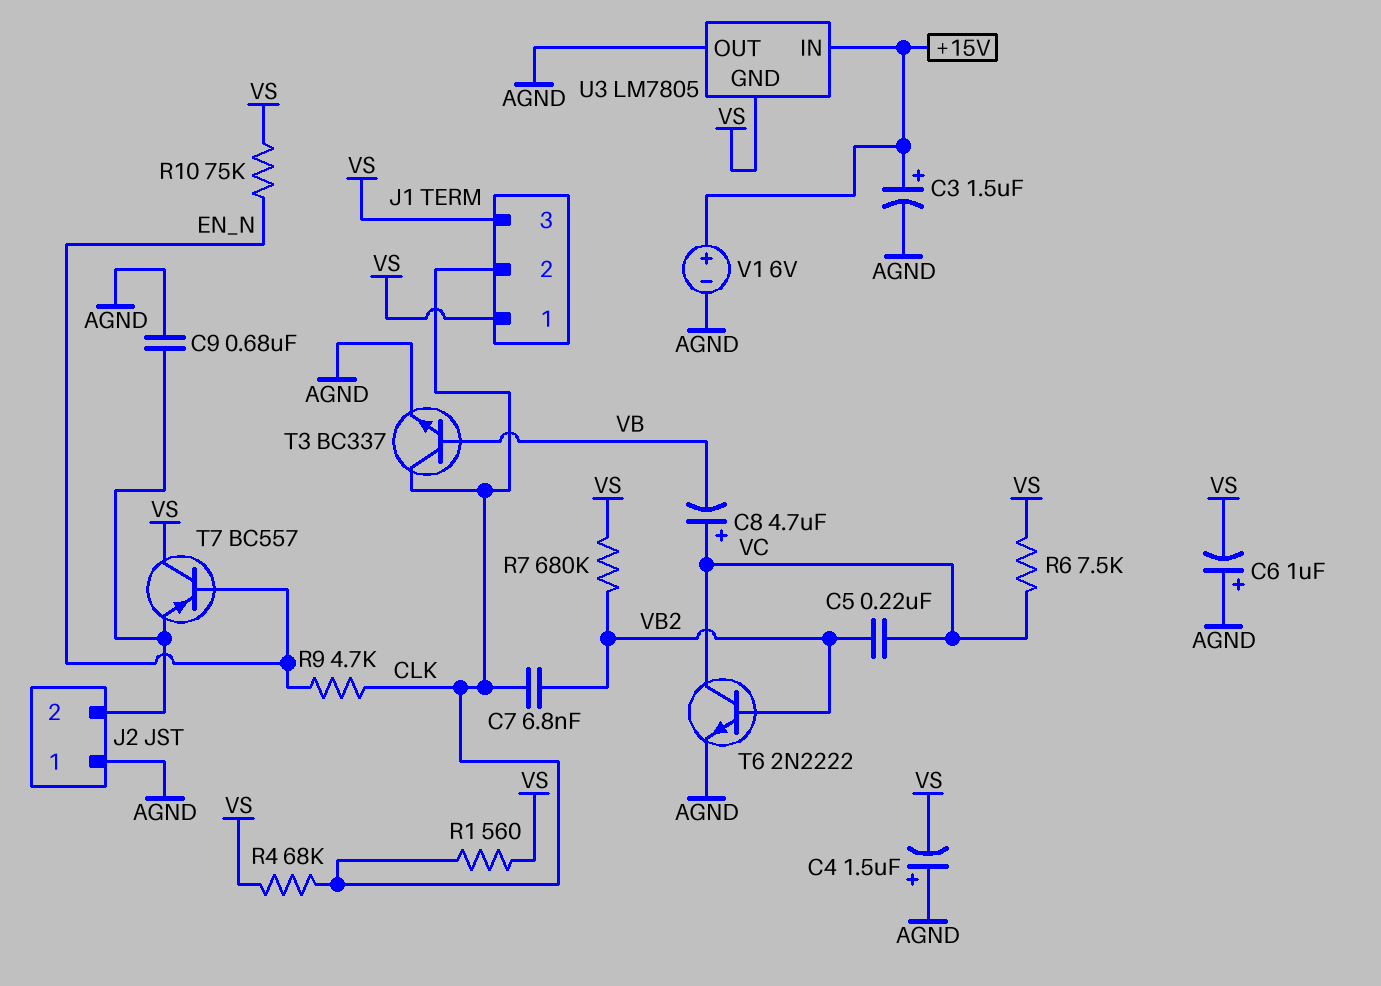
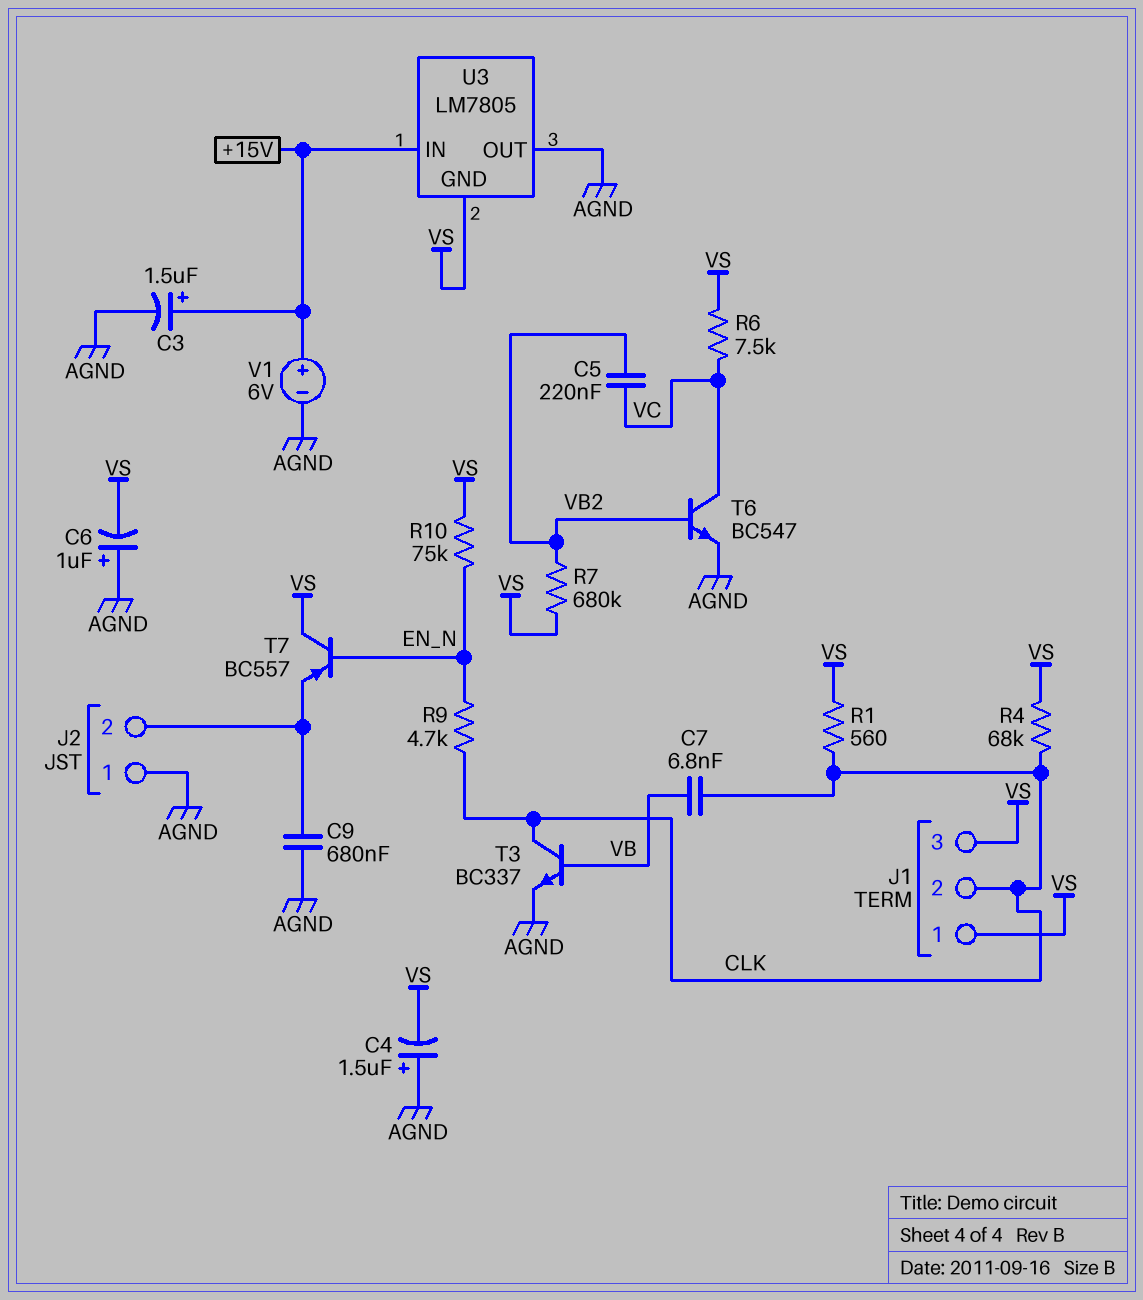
C7: 6.8nF (CLK, VB2) -> 6.8nF (CLK, VB)
C8: 4.7uF (plus VC, minus VB) -> none
T6: NPN 2N2222 (B VB2, C VC, E AGND) -> NPN BC547 (B VB2, C VC, E AGND)

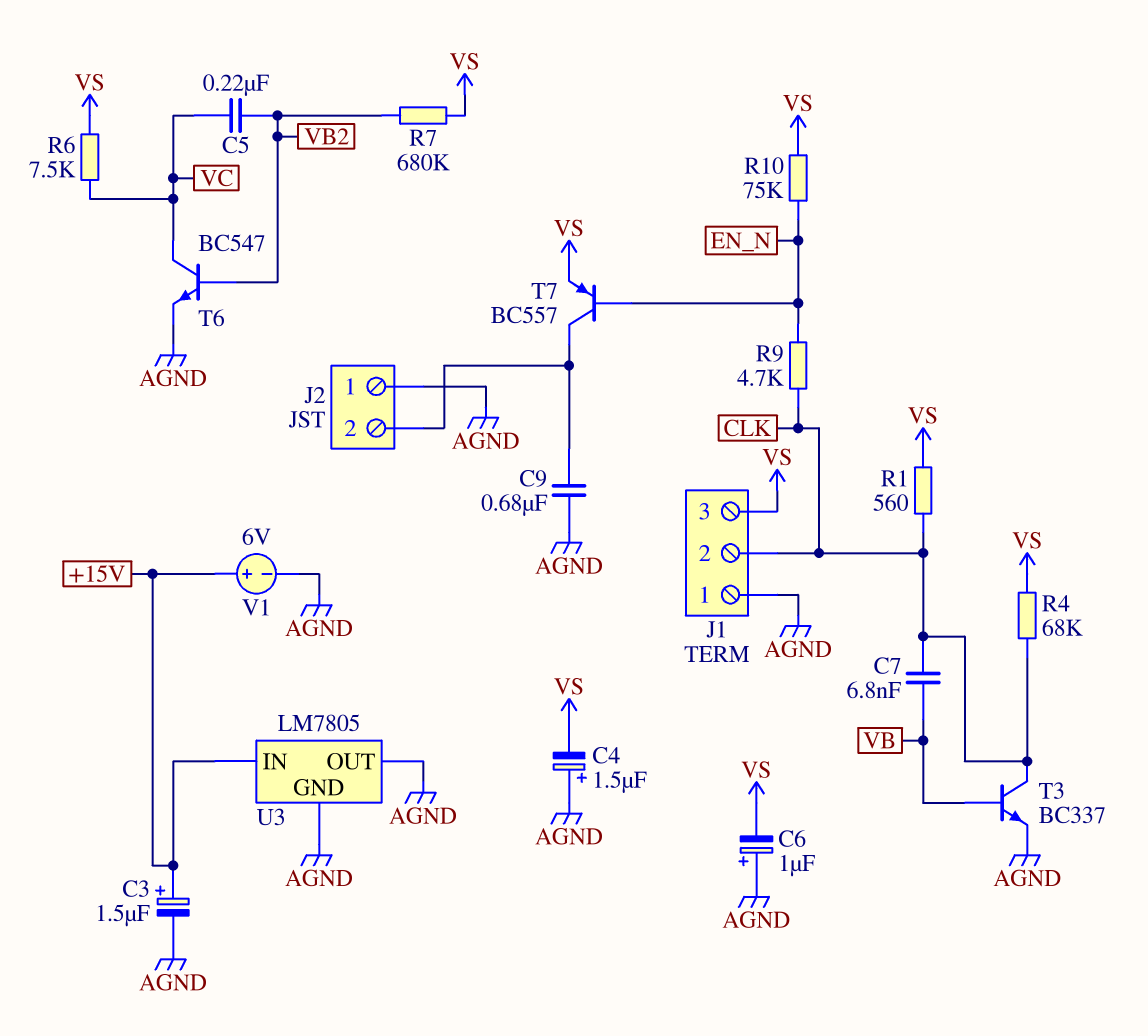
J1 pin 1: VS -> AGND
T7: PNP BC557 (B EN_N, C VS, E J2/2) -> PNP BC557 (B EN_N, C J2/2, E VS)
U3 pin GND: VS -> AGND

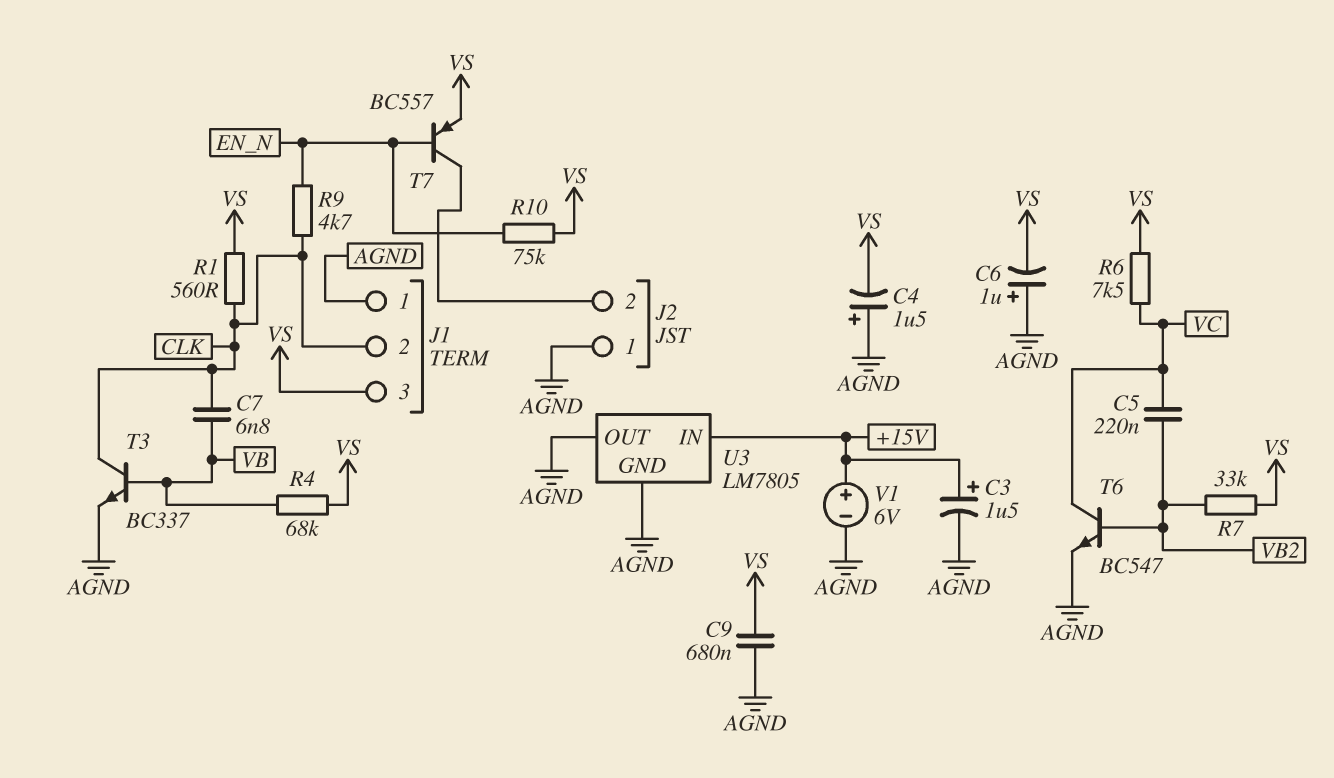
C9: 680nF (AGND, J2/2) -> 680nF (AGND, VS)
R4: 68k (CLK, VS) -> 68k (VB, VS)
R7: 680k (VB2, VS) -> 33k (VB2, VS)

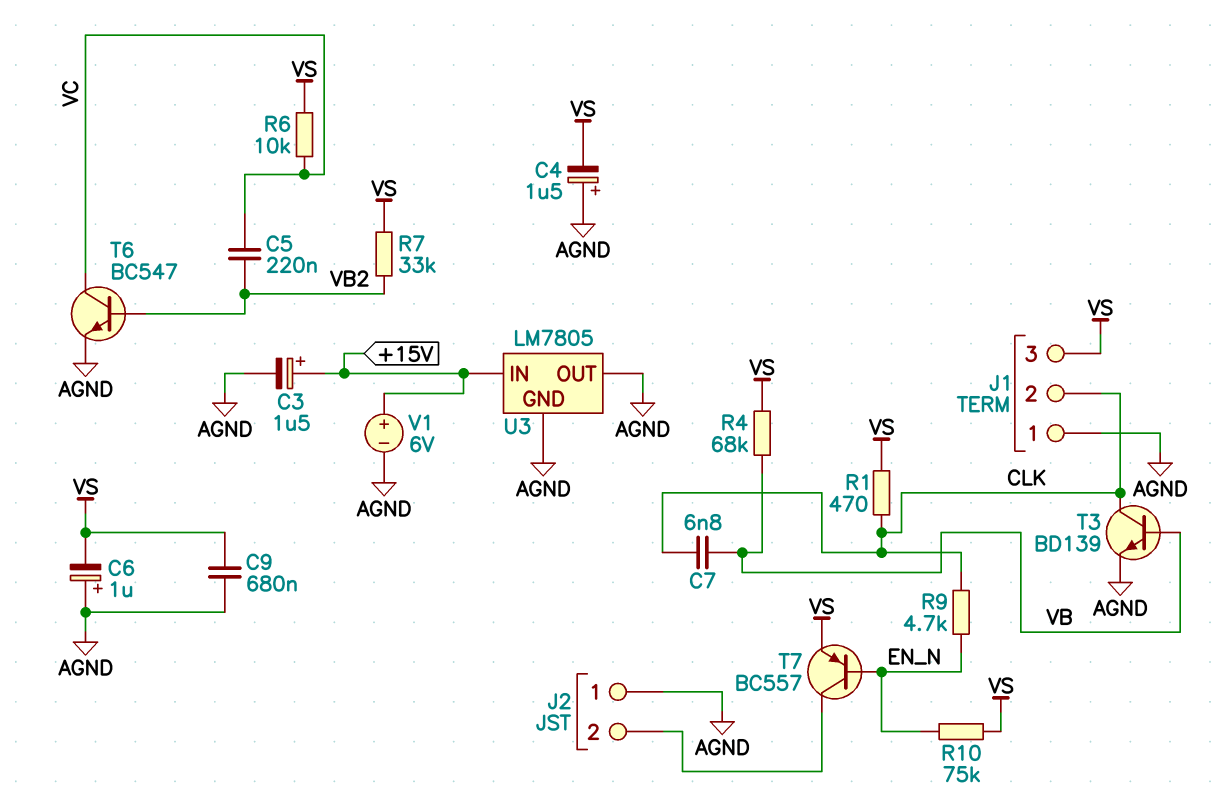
R1: 560 (CLK, VS) -> 470 (CLK, VS)
R6: 7.5k (VC, VS) -> 10k (VC, VS)
T3: NPN BC337 (B VB, C CLK, E AGND) -> NPN BD139 (B VB, C CLK, E AGND)

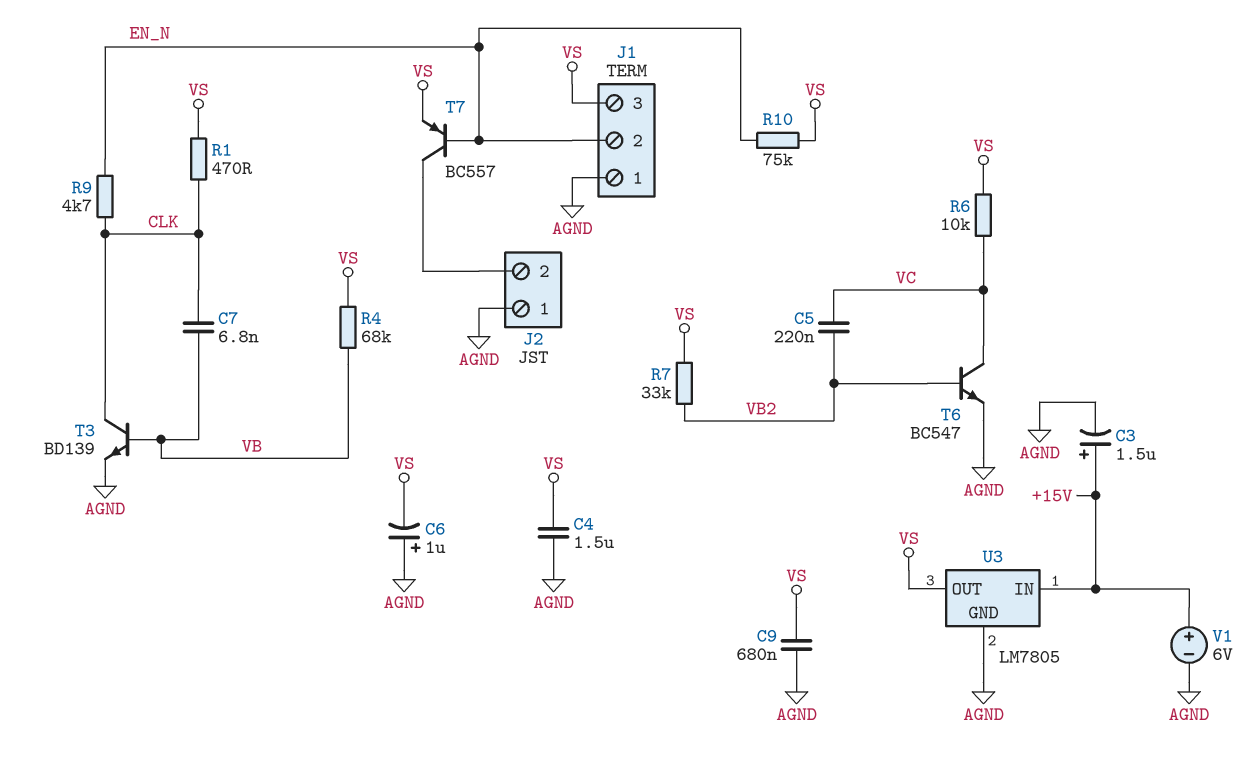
C4: 1.5uF (plus AGND, minus VS) -> 1.5uF (AGND, VS)
J1 pin 2: CLK -> EN_N
U3 pin OUT: AGND -> VS

